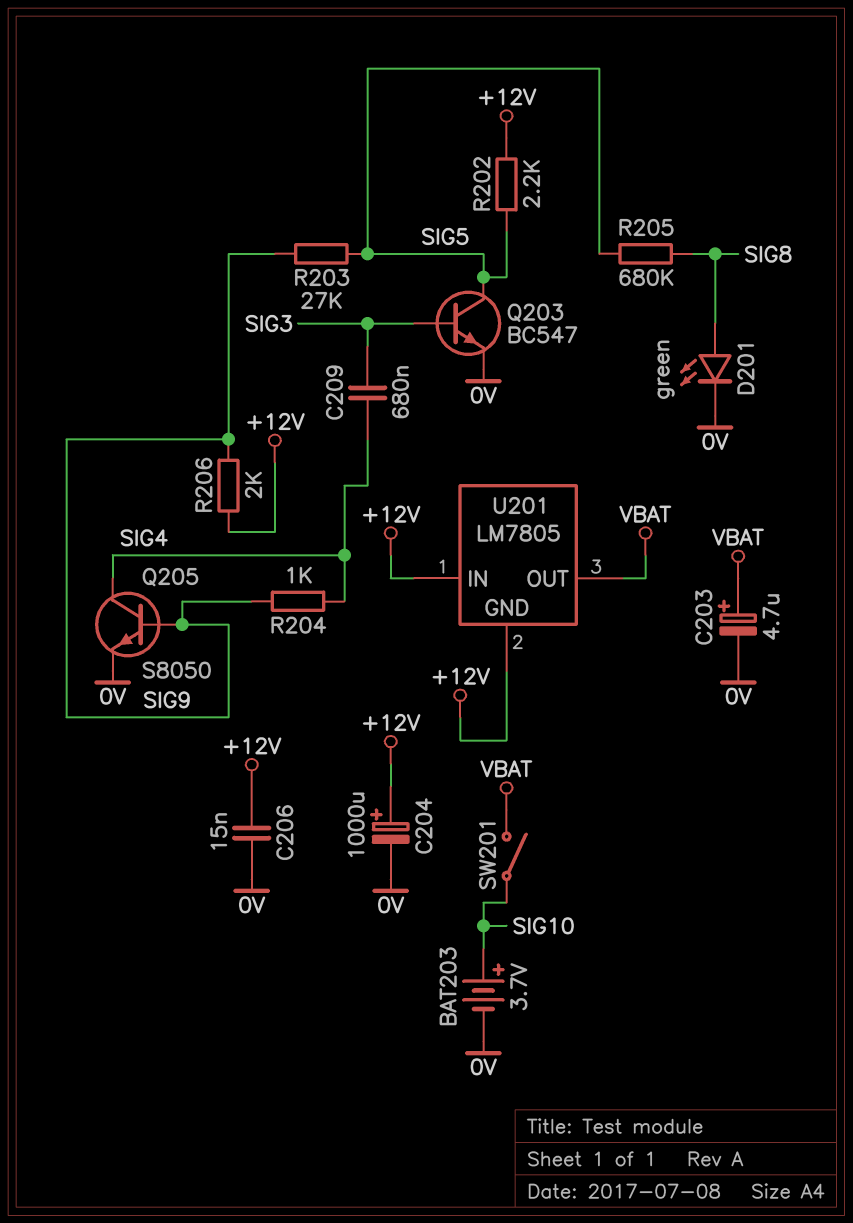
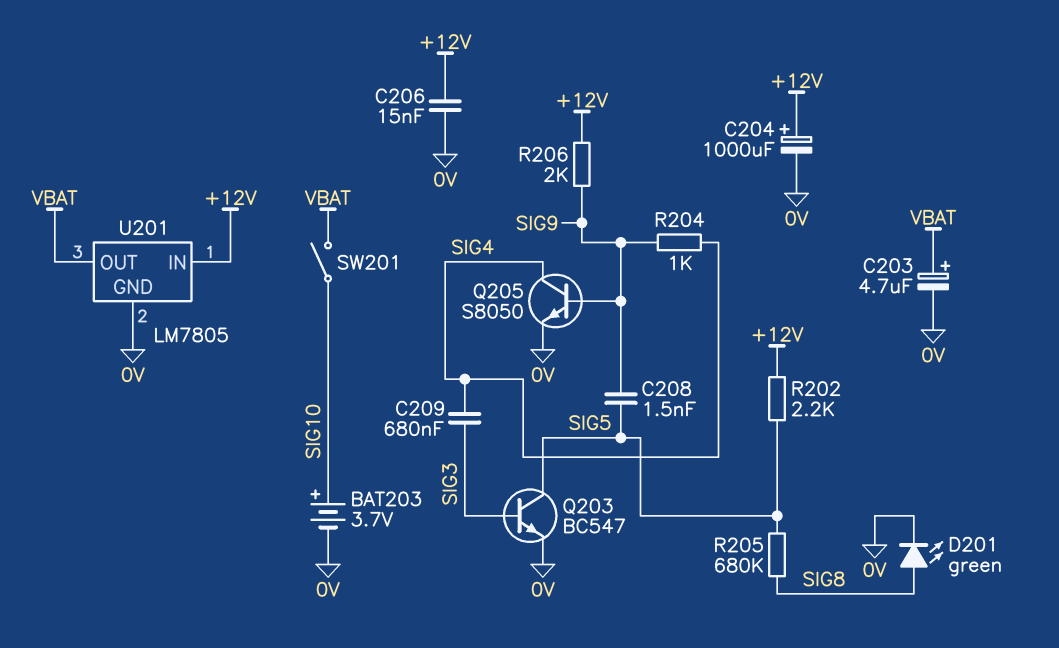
C208: none -> 1.5nF (SIG5, SIG9)
R203: 27k (SIG5, SIG9) -> none
U201 pin GND: +12V -> 0V

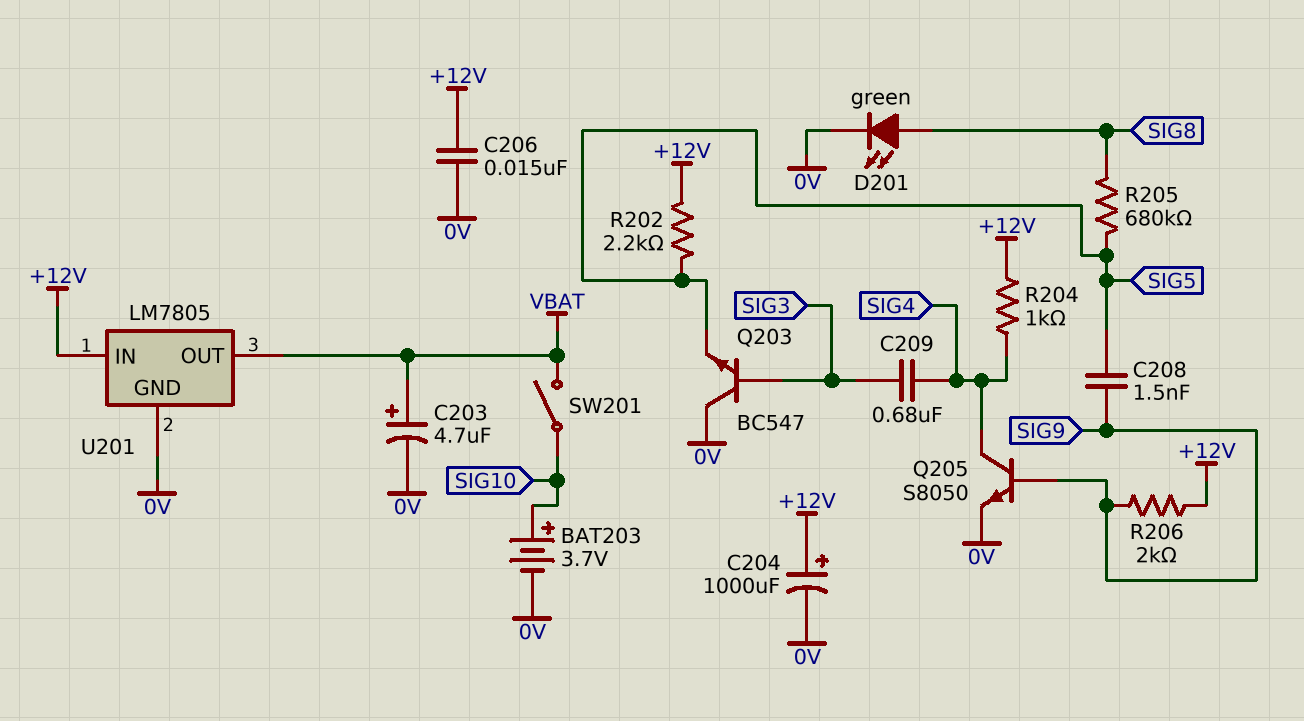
Q203: NPN BC547 (B SIG3, C SIG5, E 0V) -> NPN BC547 (B SIG3, C 0V, E SIG5)
R204: 1k (SIG4, SIG9) -> 1k (+12V, SIG4)

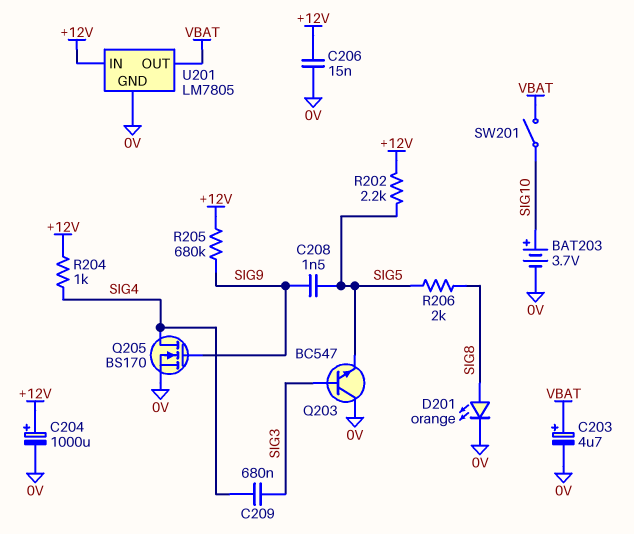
D201: LED green (A SIG8, K 0V) -> LED orange (A SIG8, K 0V)
Q205: NPN S8050 (B SIG9, C SIG4, E 0V) -> NMOS BS170 (G SIG9, D SIG4, S 0V)
R205: 680k (SIG5, SIG8) -> 680k (+12V, SIG9)
R206: 2k (+12V, SIG9) -> 2k (SIG5, SIG8)

